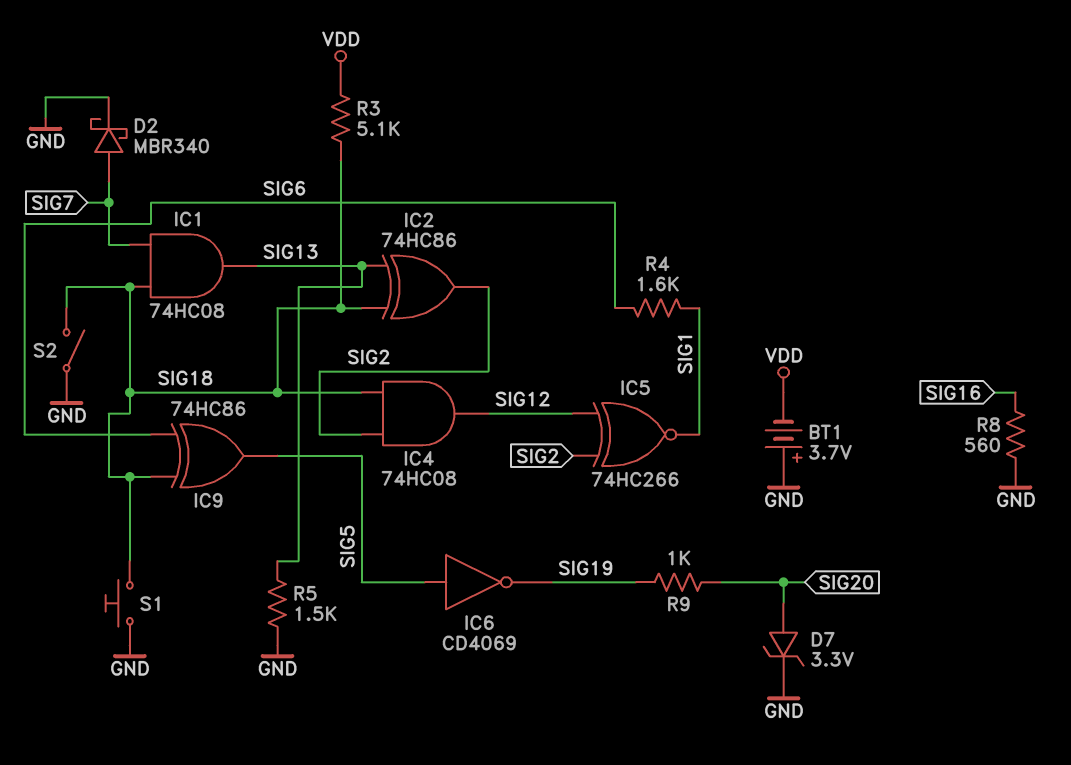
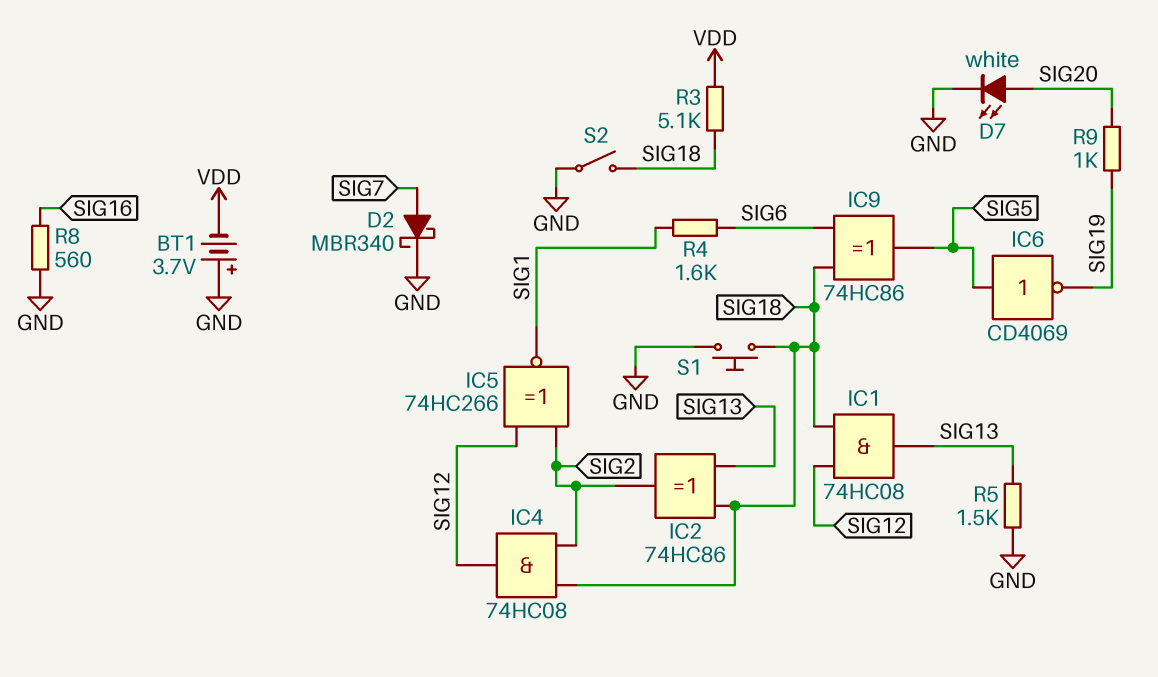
D7: zener 3.3V (A SIG20, K GND) -> LED white (A SIG20, K GND)
IC1: AND 74HC08 (in SIG7, in SIG18, out SIG13) -> AND 74HC08 (in SIG12, in SIG18, out SIG13)

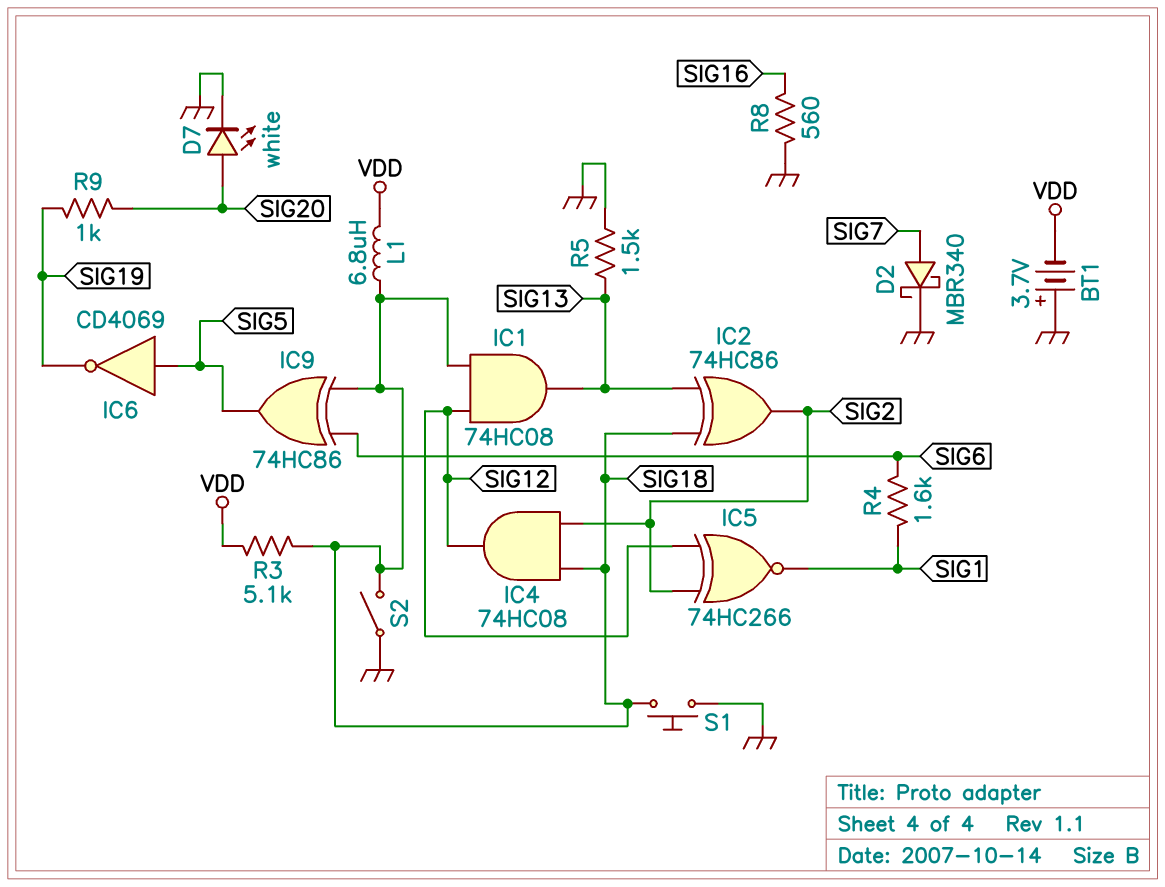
L1: none -> 6.8uH (SIG18, VDD)

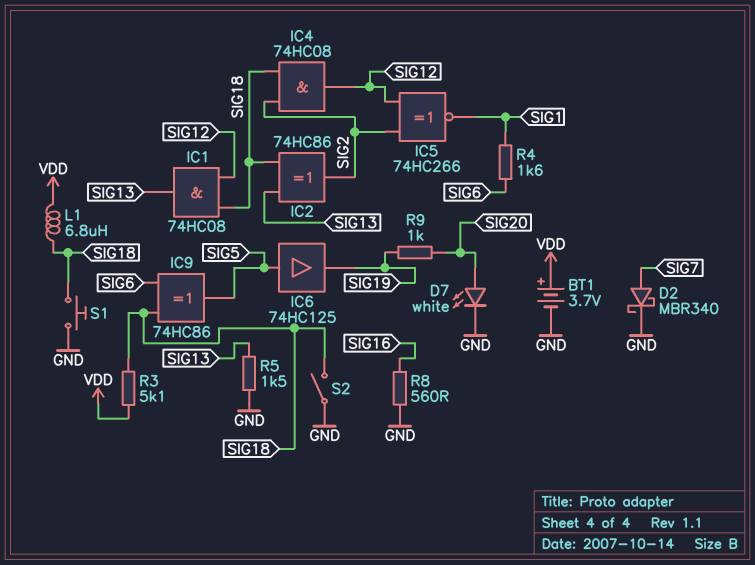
BT1: 3.7V (plus GND, minus VDD) -> 3.7V (plus VDD, minus GND)
IC6: NOT CD4069 (in SIG5, out SIG19) -> buffer 74HC125 (in SIG5, out SIG19)

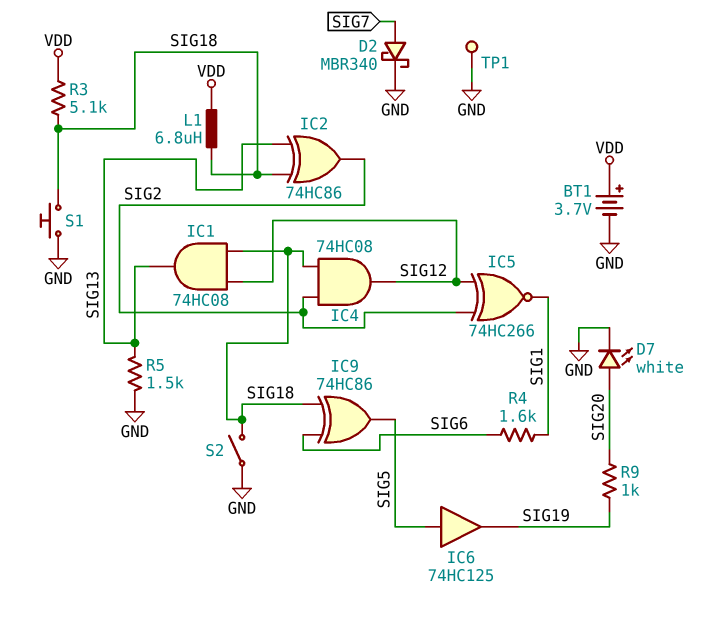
R8: 560 (GND, SIG16) -> none
TP1: none -> test point (GND)

